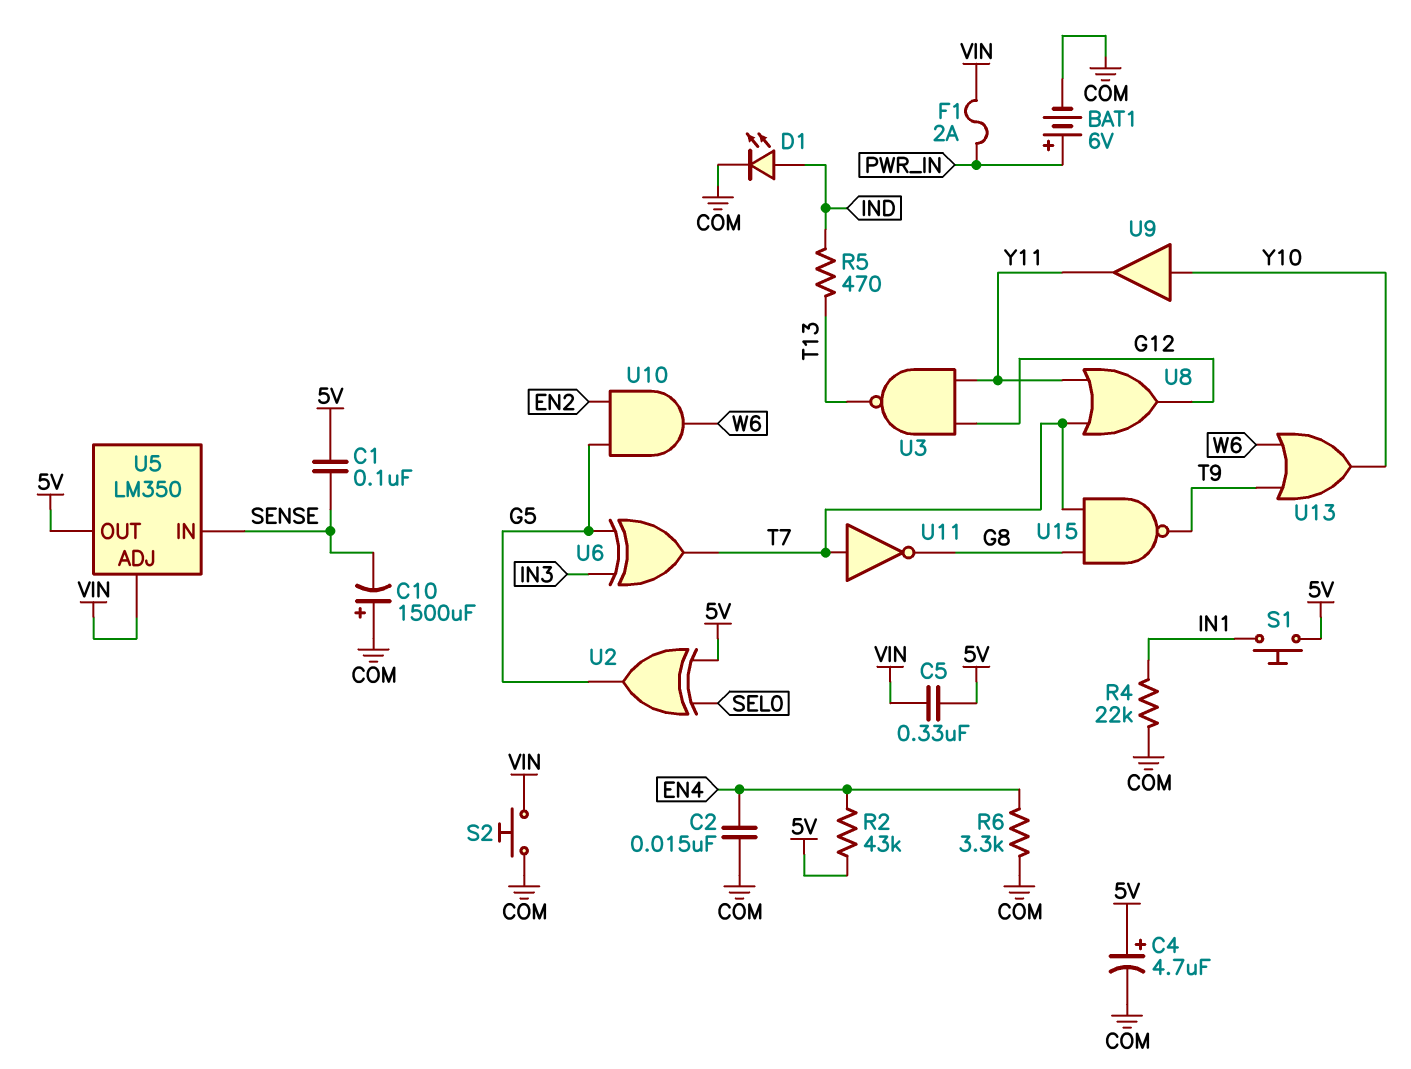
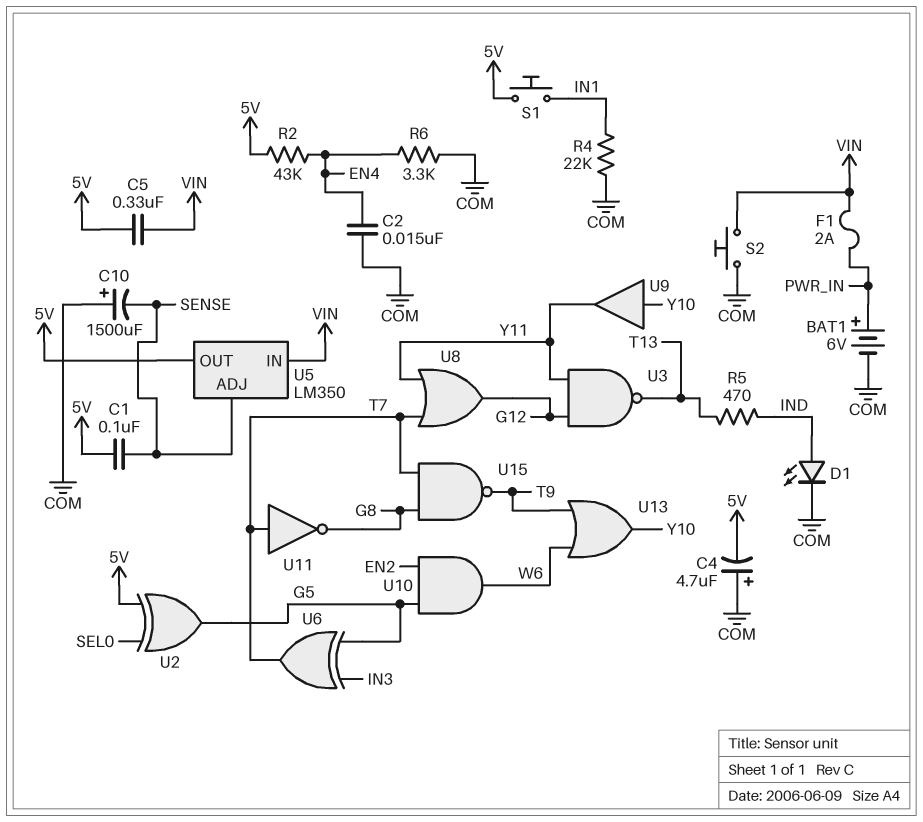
C4: 4.7uF (plus 5V, minus COM) -> 4.7uF (plus COM, minus 5V)
U5 pin ADJ: VIN -> SENSE
U5 pin IN: SENSE -> VIN

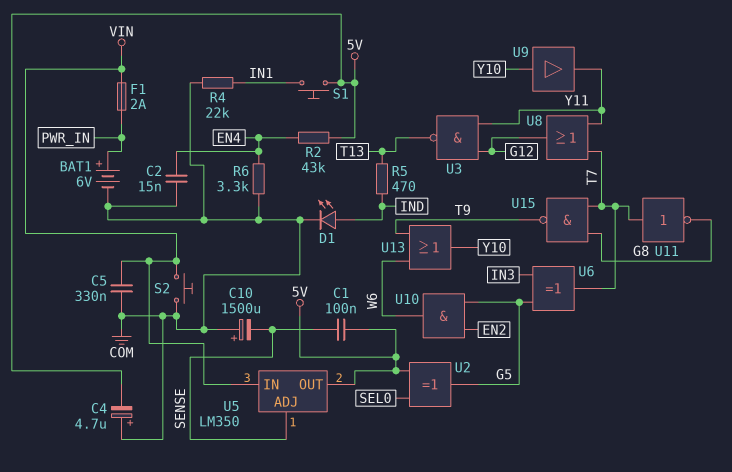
C5: 330nF (5V, VIN) -> 330nF (COM, VIN)

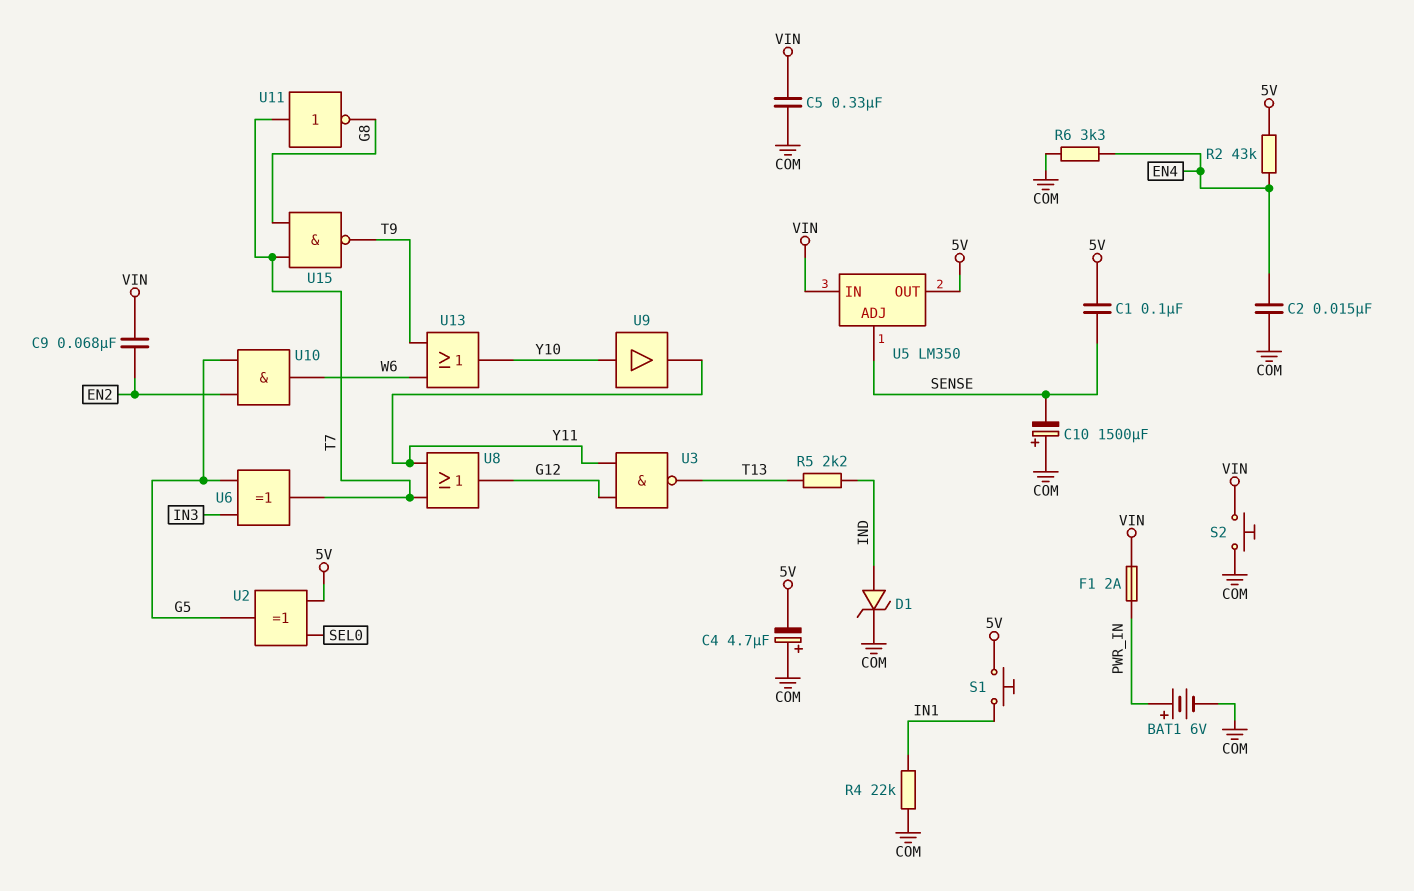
C9: none -> 68nF (EN2, VIN)
D1: LED (A IND, K COM) -> zener (A IND, K COM)
R5: 470 (IND, T13) -> 2.2k (IND, T13)

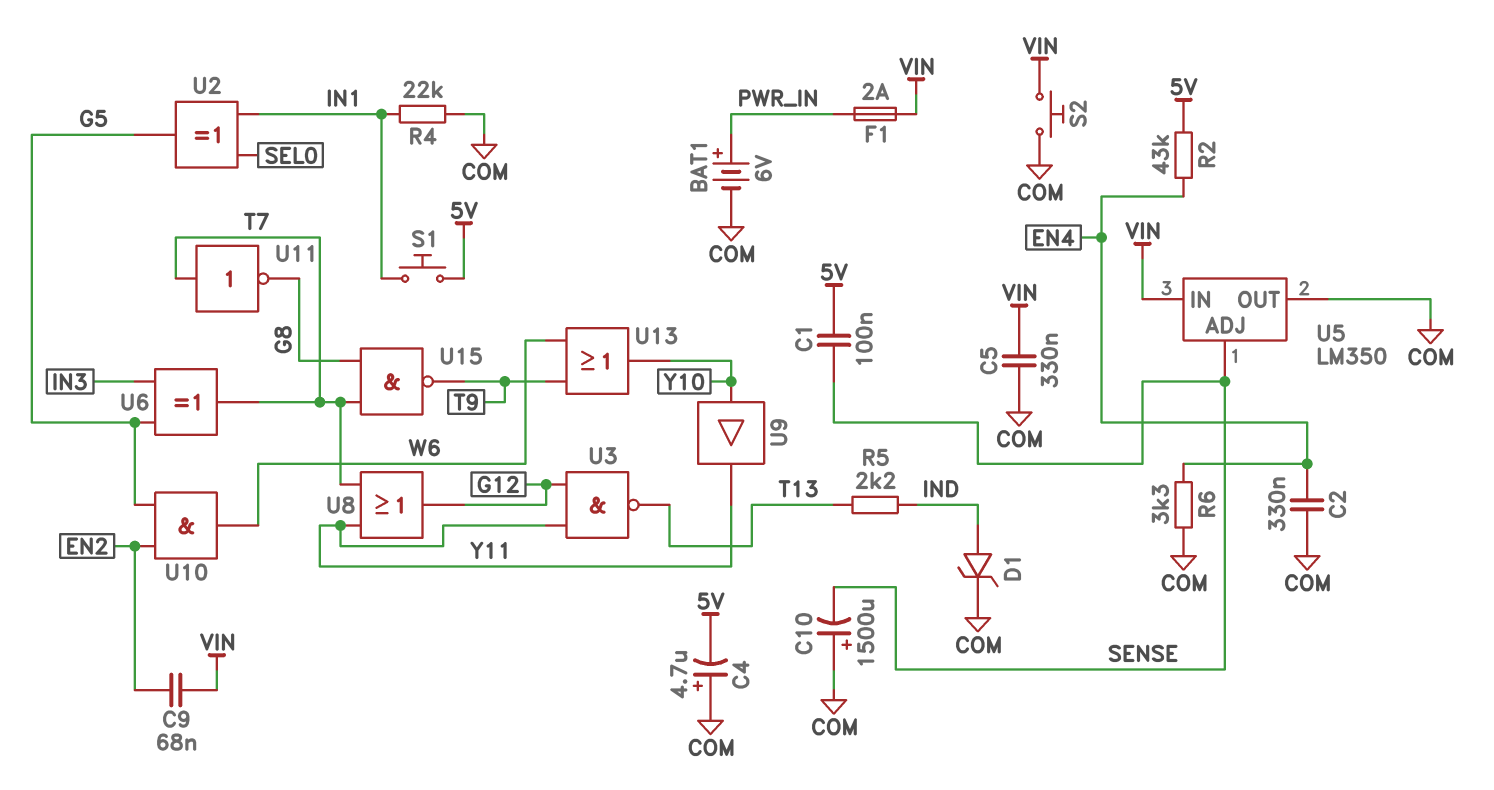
C2: 15nF (COM, EN4) -> 330nF (COM, EN4)
U2: XOR (in 5V, in SEL0, out G5) -> XOR (in IN1, in SEL0, out G5)
U5 pin OUT: 5V -> COM

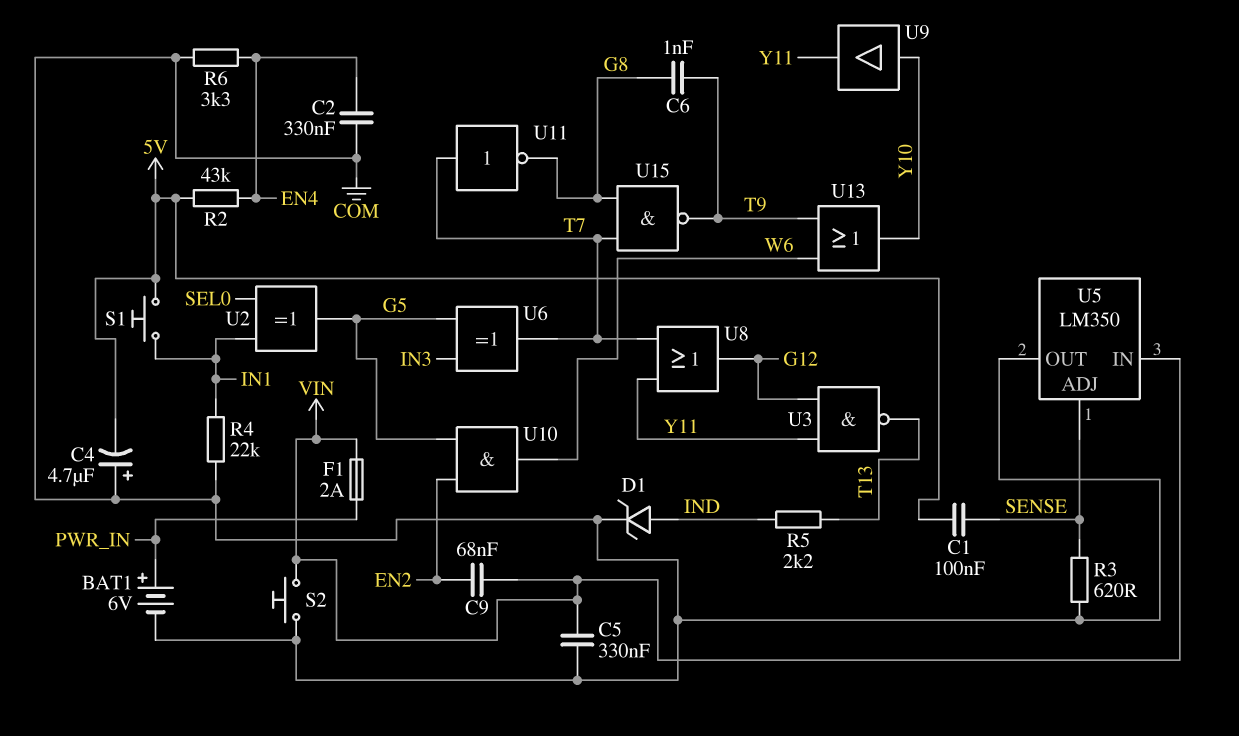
C6: none -> 1nF (G8, T9)
C10: 1500uF (plus COM, minus SENSE) -> none
R3: none -> 620 (COM, SENSE)

